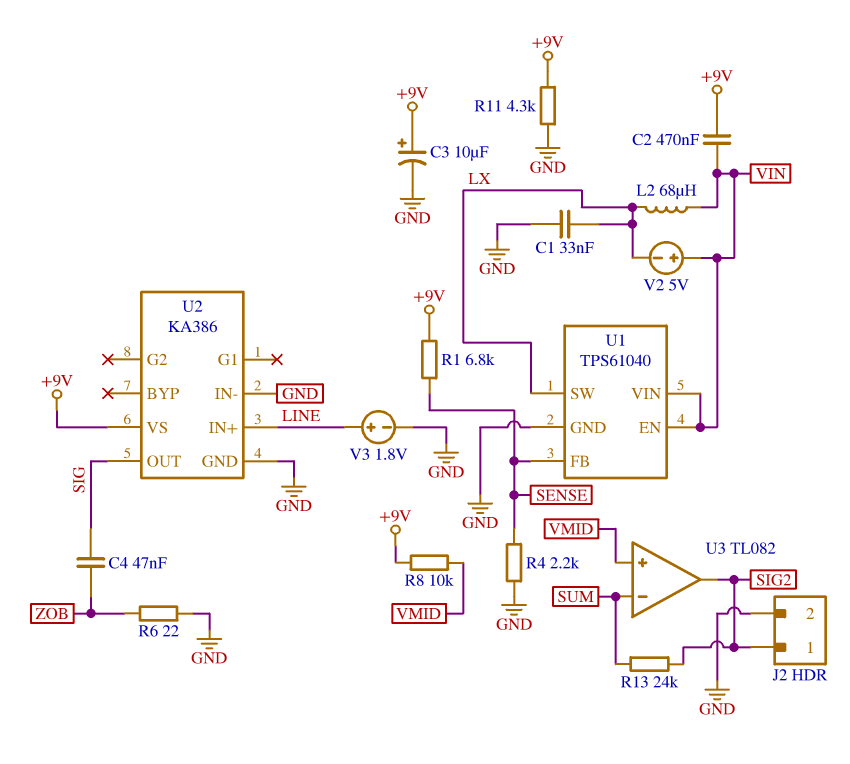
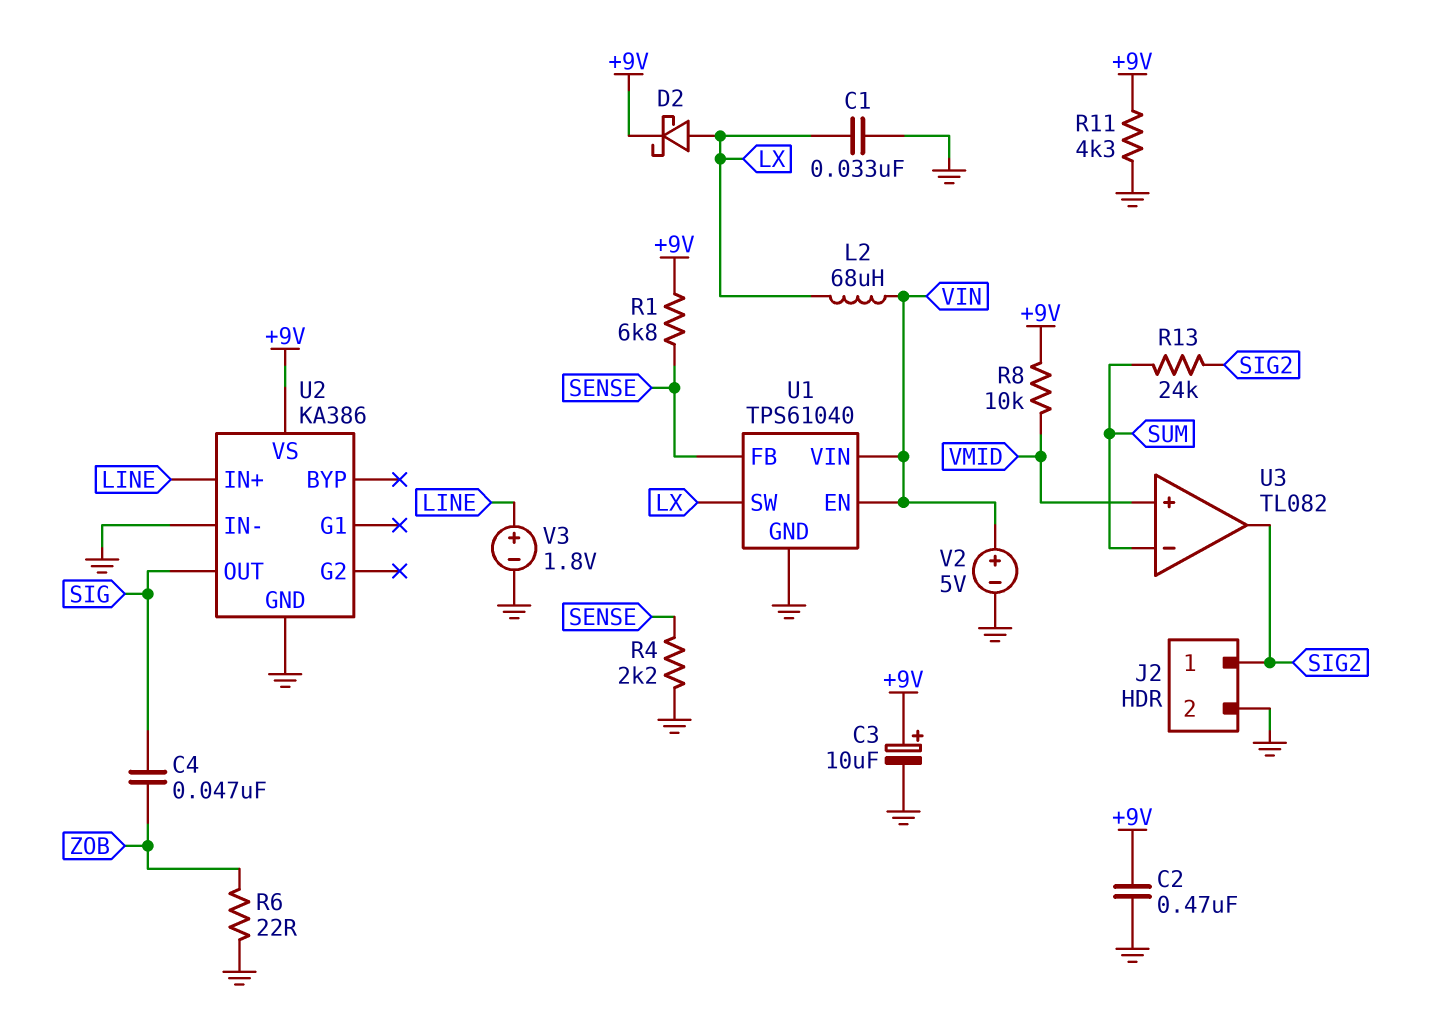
C2: 470nF (+9V, VIN) -> 470nF (+9V, GND)
D2: none -> schottky (A LX, K +9V)
V2: 5V (plus VIN, minus LX) -> 5V (plus VIN, minus GND)

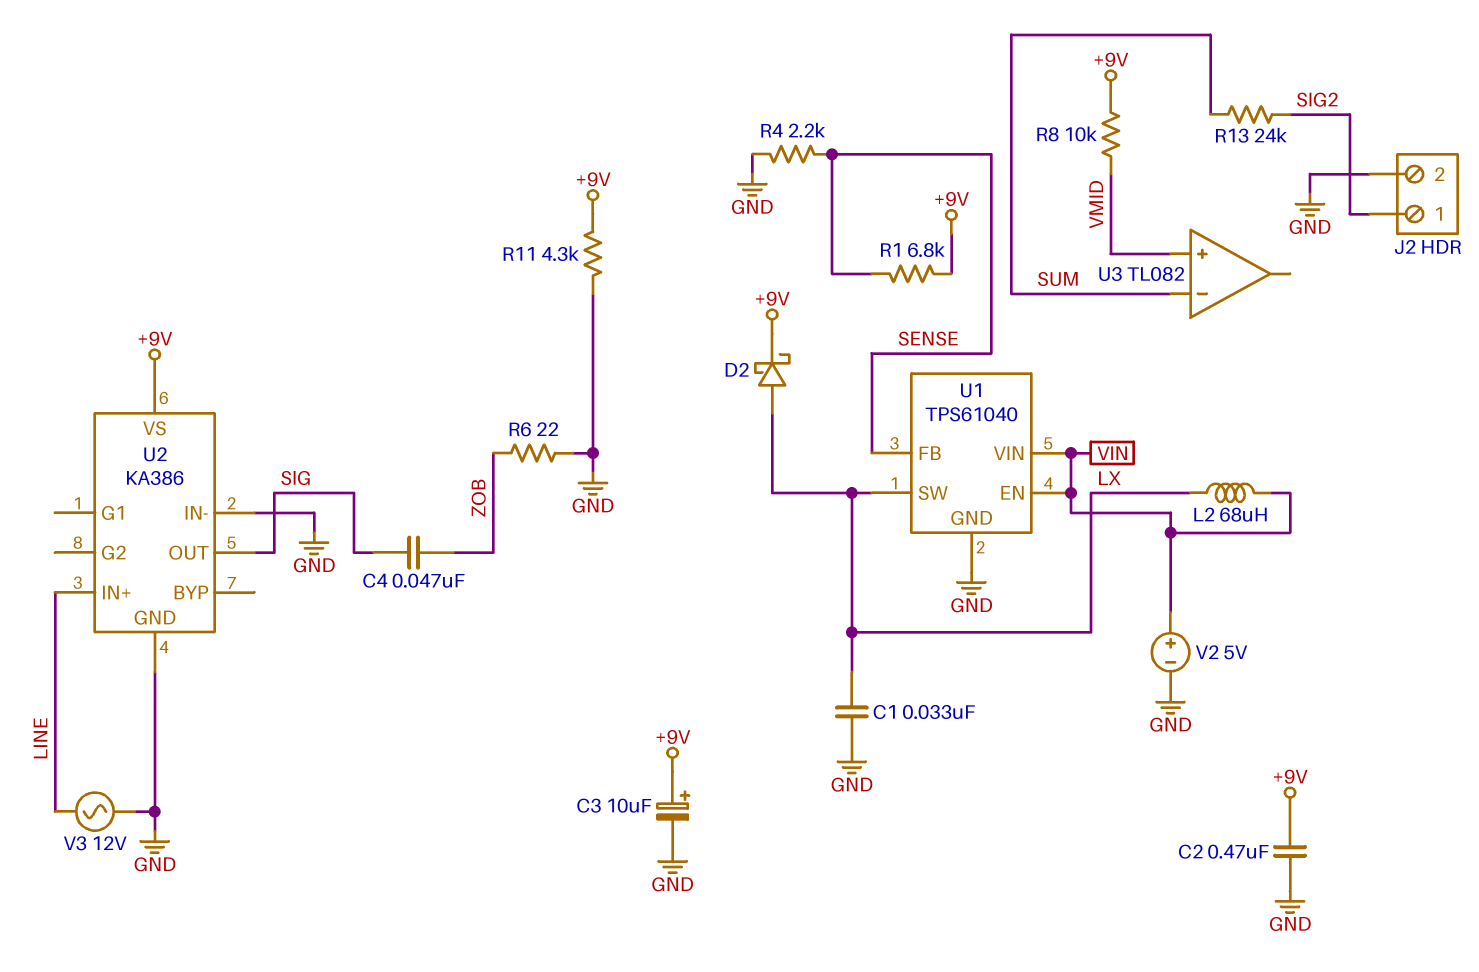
U3 pin out: SIG2 -> none
V3: 1.8V (plus LINE, minus GND) -> AC 12V (GND, LINE)

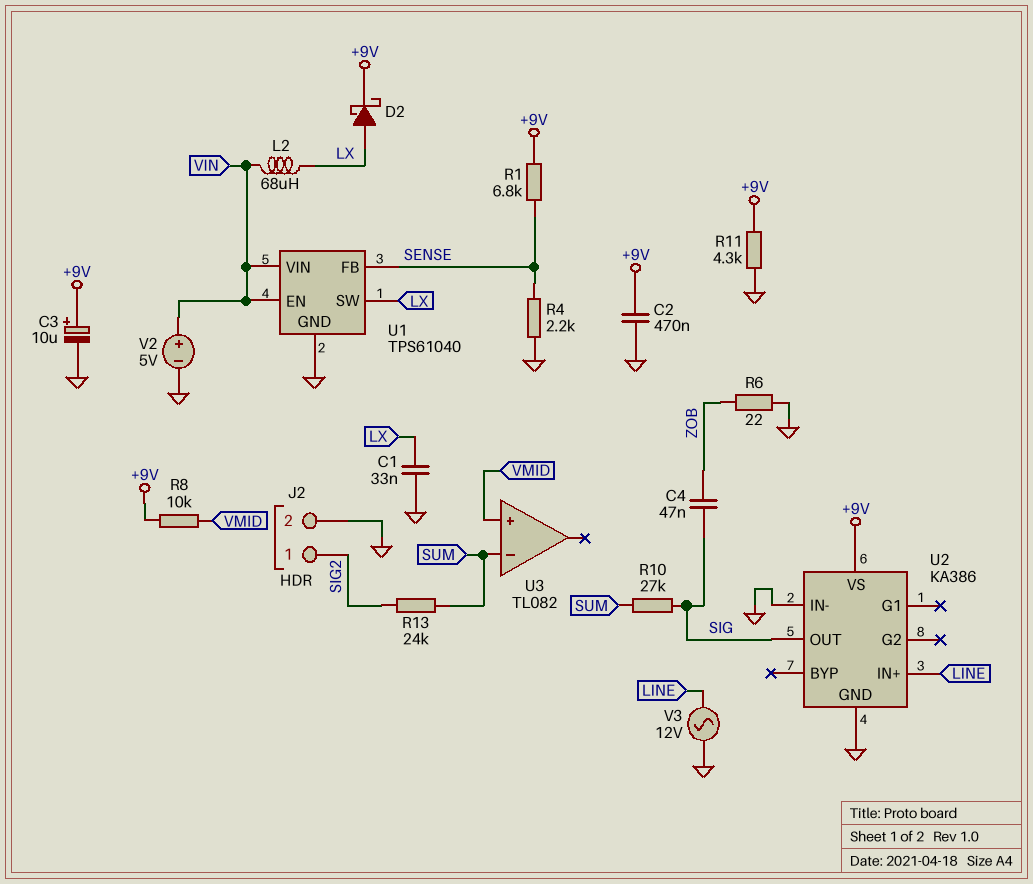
R10: none -> 27k (SIG, SUM)

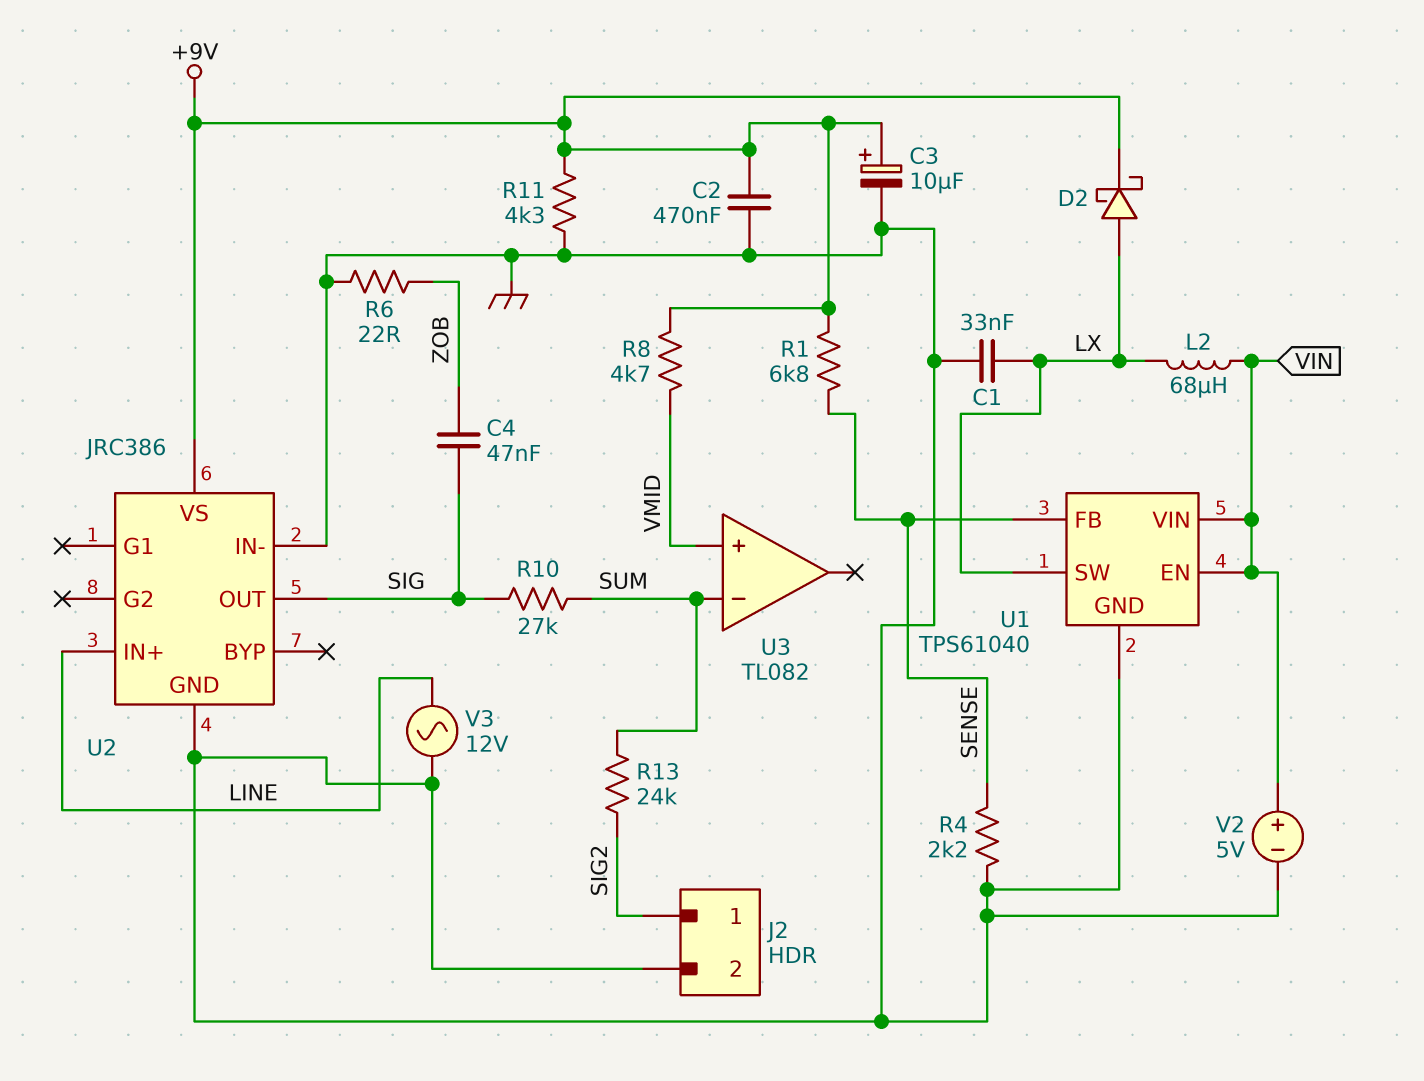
R8: 10k (+9V, VMID) -> 4.7k (+9V, VMID)
U2: KA386 -> JRC386

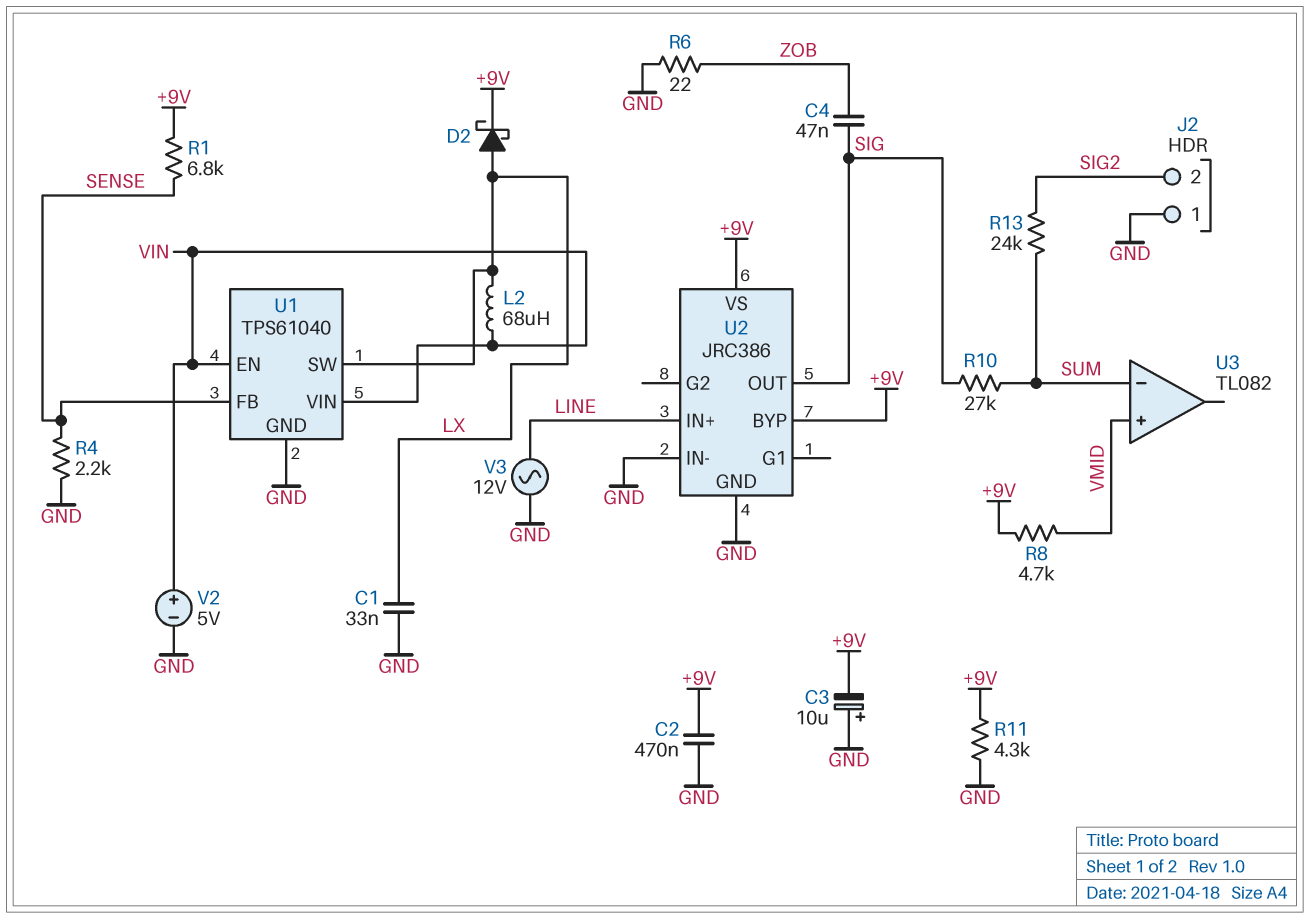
C3: 10uF (plus +9V, minus GND) -> 10uF (plus GND, minus +9V)
J2 pin 1: SIG2 -> GND
J2 pin 2: GND -> SIG2
U2 pin BYP: none -> +9V

